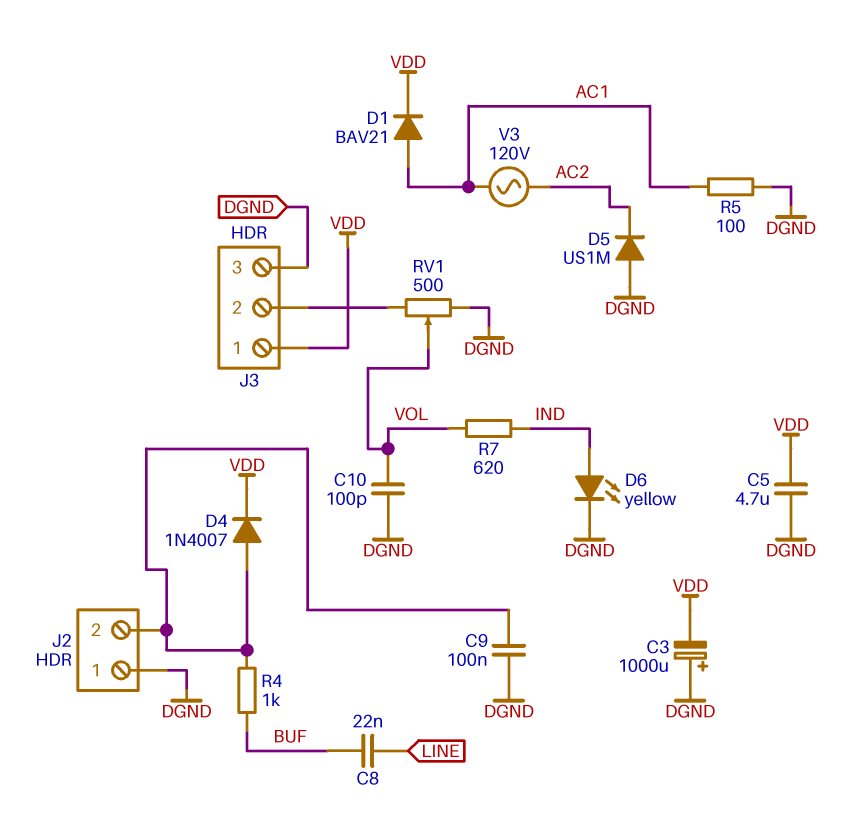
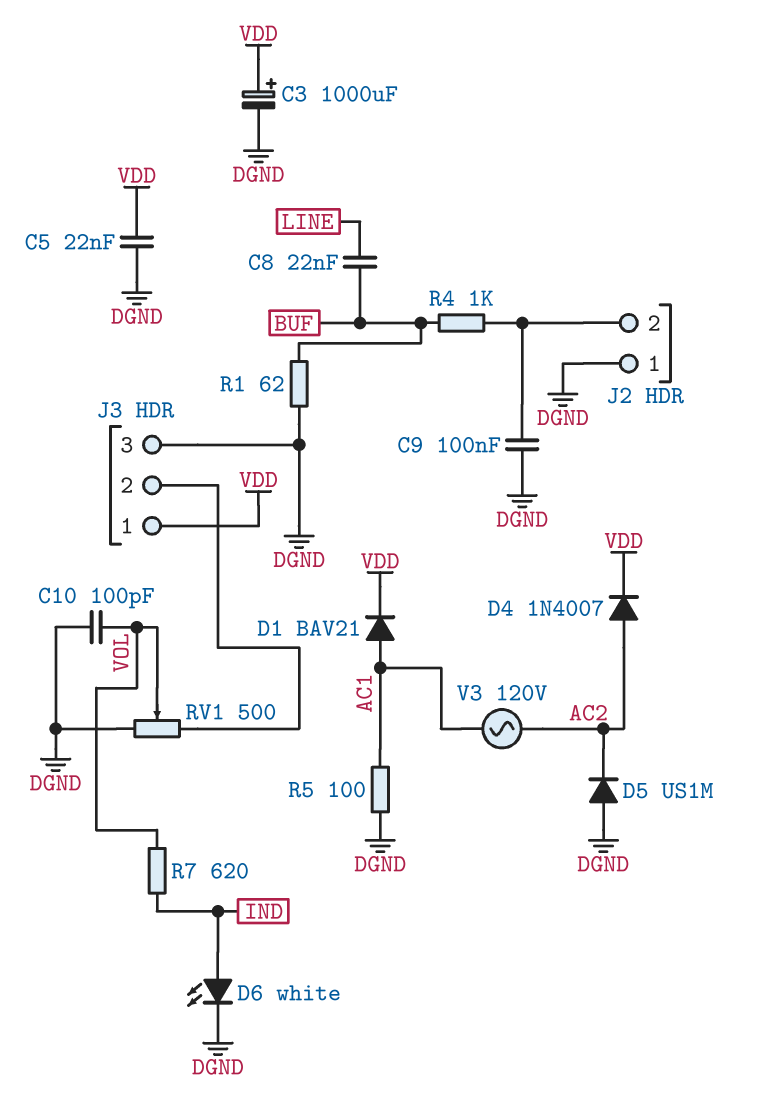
C3: 1000uF (plus DGND, minus VDD) -> 1000uF (plus VDD, minus DGND)
C5: 4.7uF (DGND, VDD) -> 22nF (DGND, VDD)
D4: diode 1N4007 (A J2/2, K VDD) -> diode 1N4007 (A AC2, K VDD)
D6: LED yellow (A IND, K DGND) -> LED white (A IND, K DGND)
R1: none -> 62 (BUF, DGND)

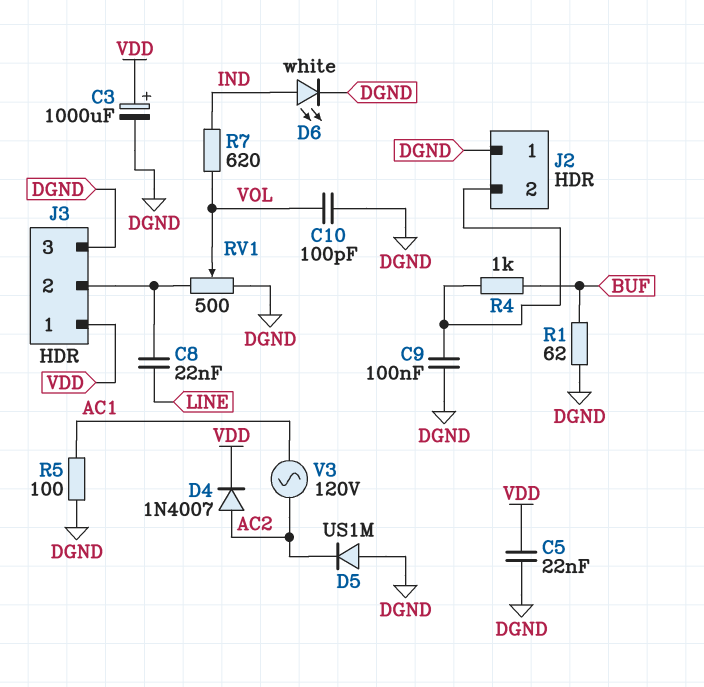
C8: 22nF (BUF, LINE) -> 22nF (J3/2, LINE)
D1: diode BAV21 (A AC1, K VDD) -> none

